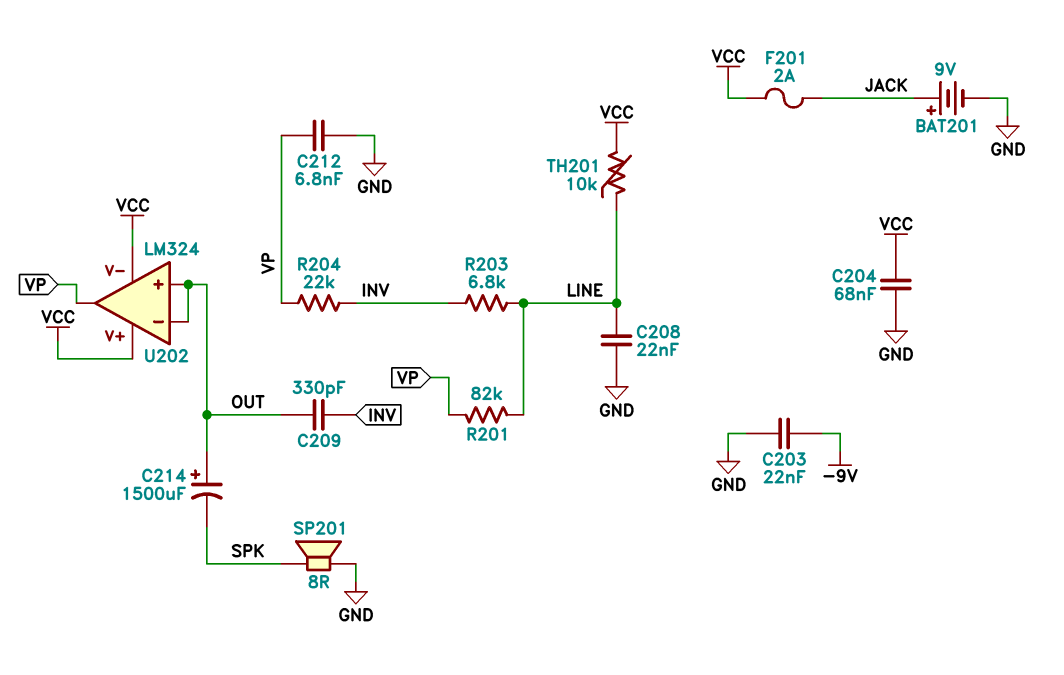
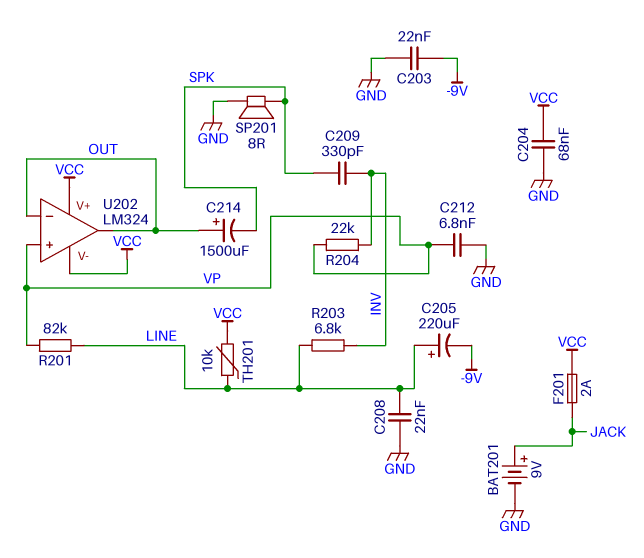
C205: none -> 220uF (plus LINE, minus -9V)
C209: 330pF (INV, OUT) -> 330pF (INV, SPK)
U202 pin in+: OUT -> VP
U202 pin out: VP -> OUT

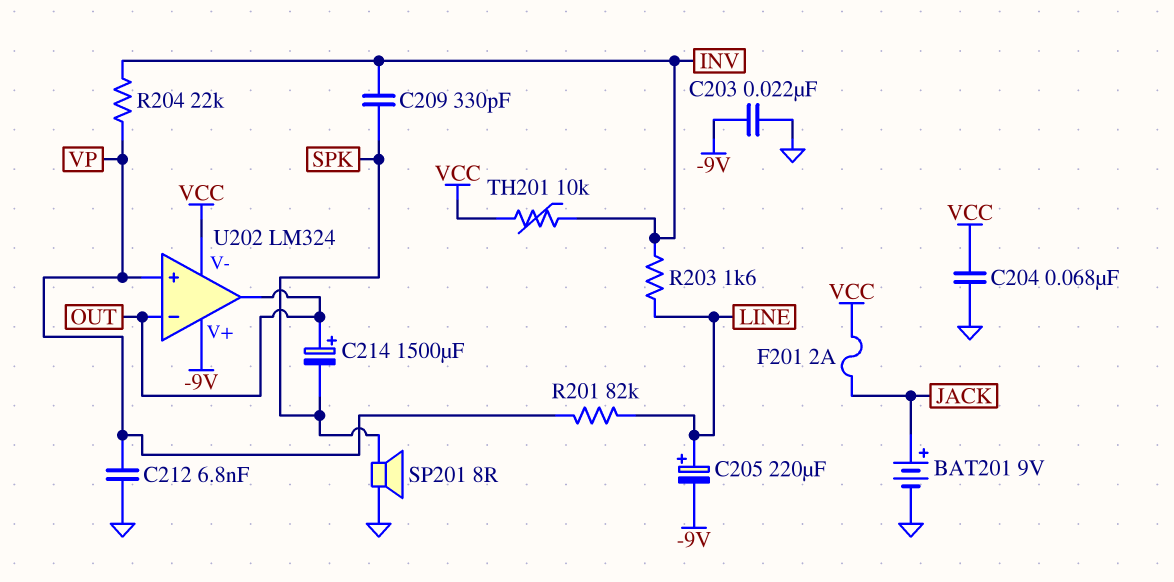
C208: 22nF (GND, LINE) -> none
R203: 6.8k (INV, LINE) -> 1.6k (INV, LINE)
TH201: 10k (LINE, VCC) -> 10k (INV, VCC)
U202 pin V+: VCC -> -9V

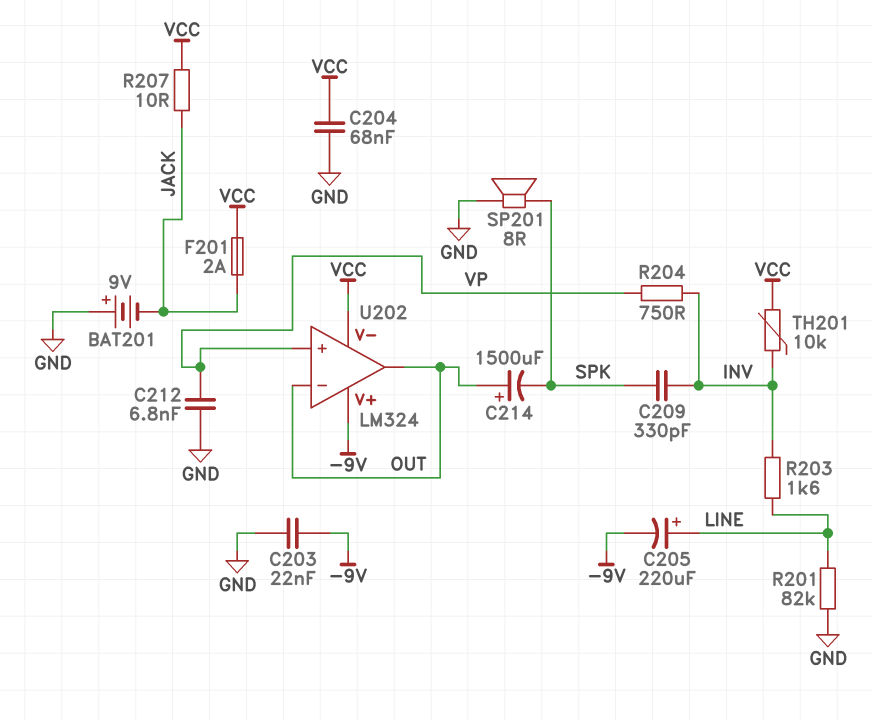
BAT201: 9V (plus JACK, minus GND) -> 9V (plus GND, minus JACK)
R201: 82k (LINE, VP) -> 82k (GND, LINE)
R204: 22k (INV, VP) -> 750 (INV, VP)
R207: none -> 10 (JACK, VCC)

